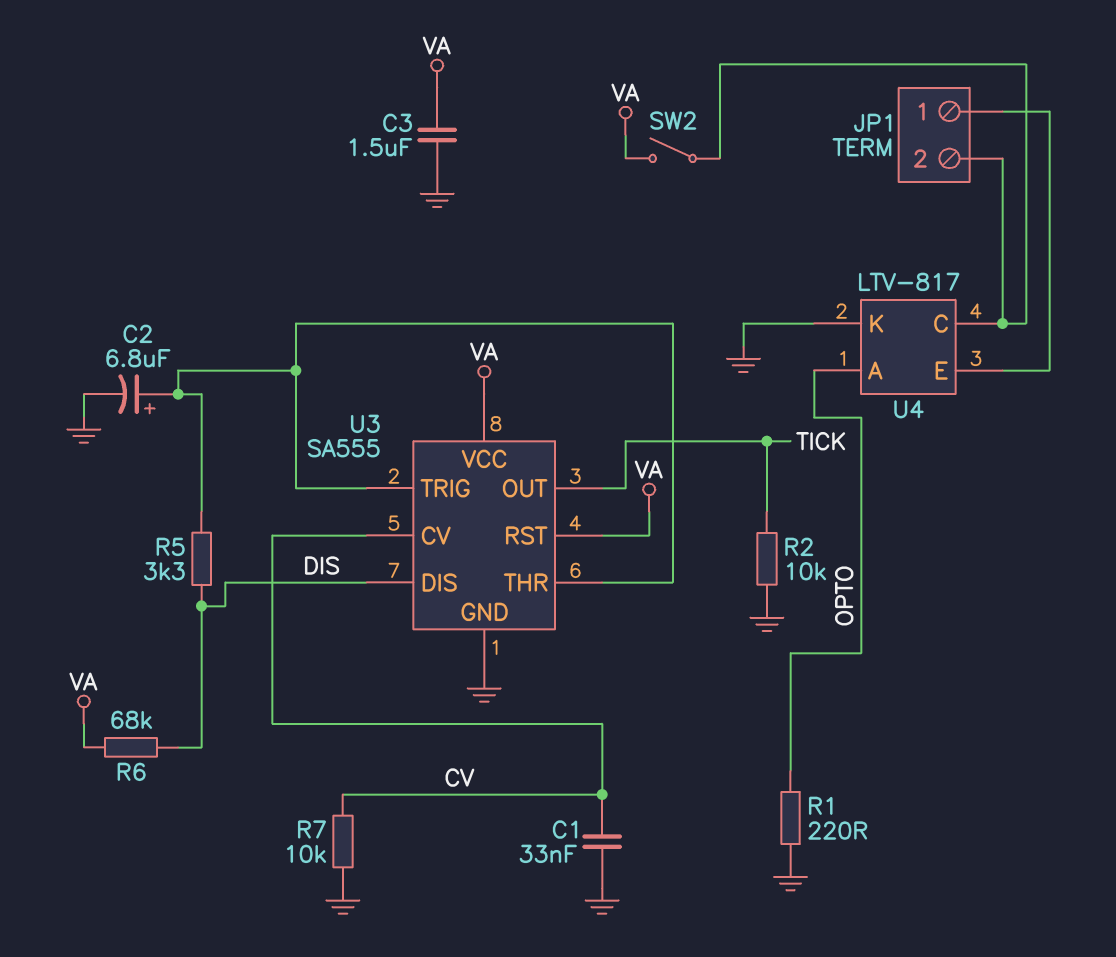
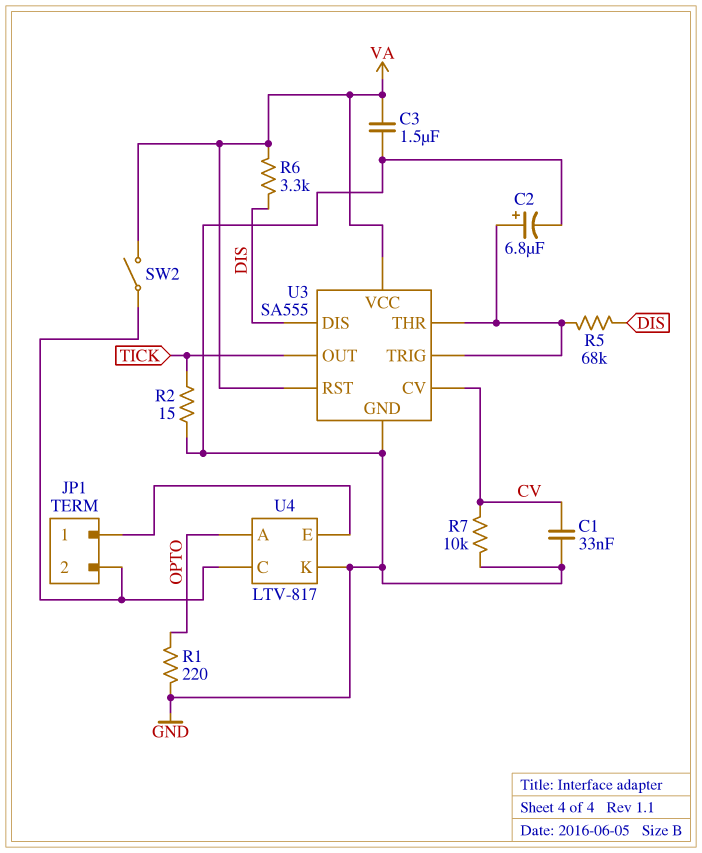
R2: 10k (GND, TICK) -> 15 (GND, TICK)
R5: 3.3k (DIS, U3/THR) -> 68k (DIS, U3/THR)
R6: 68k (DIS, VA) -> 3.3k (DIS, VA)

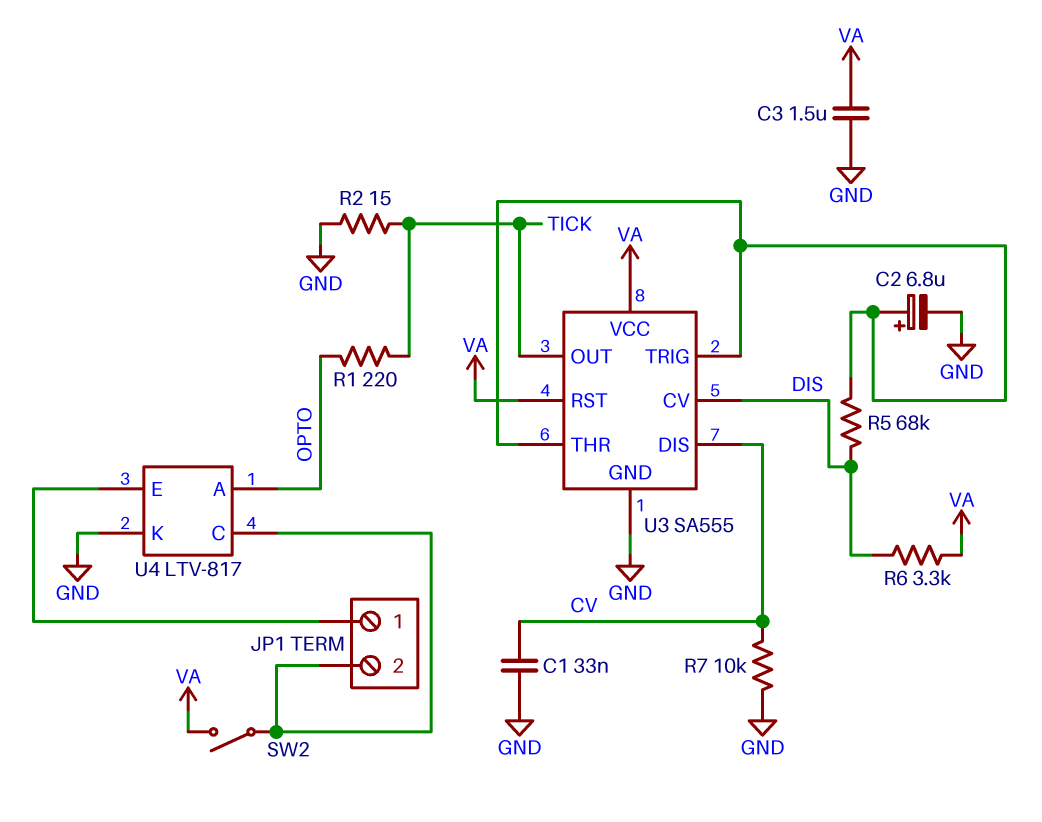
R1: 220 (GND, OPTO) -> 220 (OPTO, TICK)
U3 pin CV: CV -> DIS
U3 pin DIS: DIS -> CV

